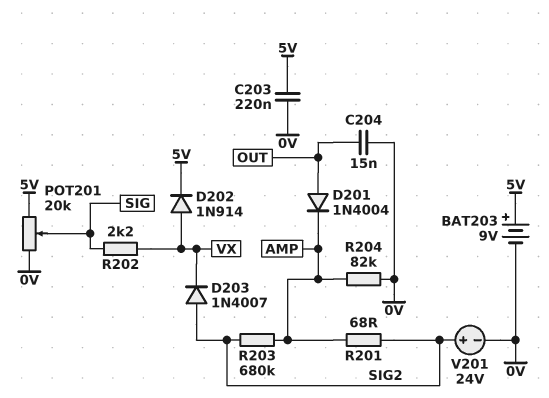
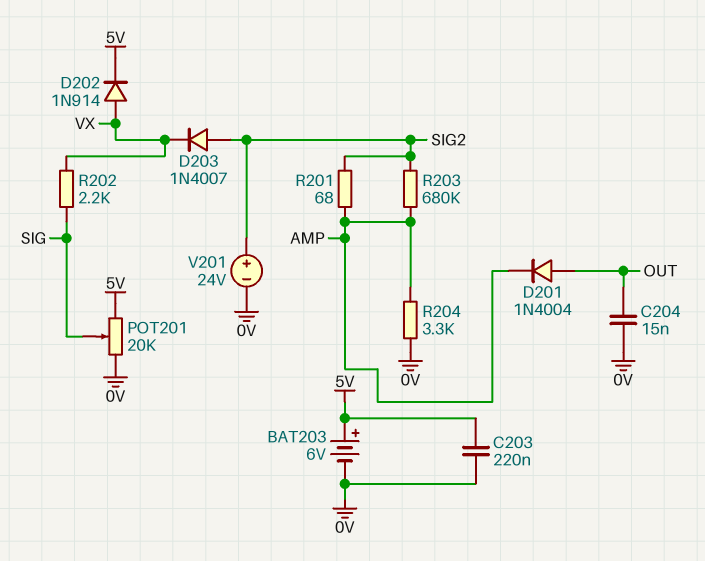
BAT203: 9V (plus 5V, minus 0V) -> 6V (plus 5V, minus 0V)
R204: 82k (0V, AMP) -> 3.3k (0V, AMP)

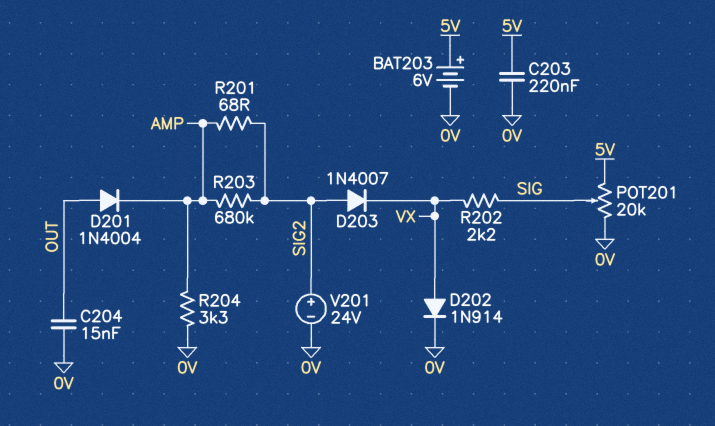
D202: diode 1N914 (A VX, K 5V) -> diode 1N914 (A VX, K 0V)

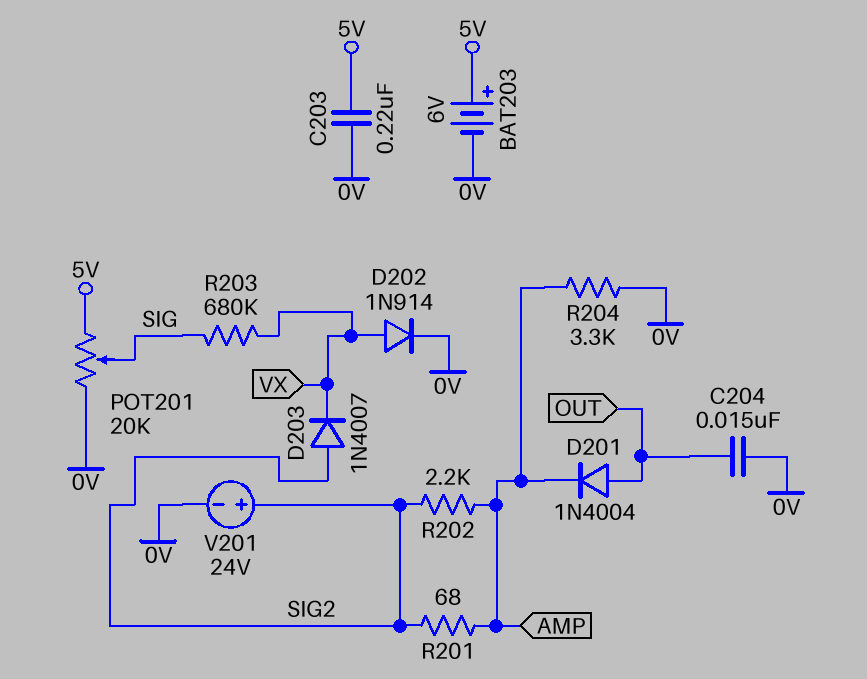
R202: 2.2k (SIG, VX) -> 2.2k (AMP, SIG2)
R203: 680k (AMP, SIG2) -> 680k (SIG, VX)

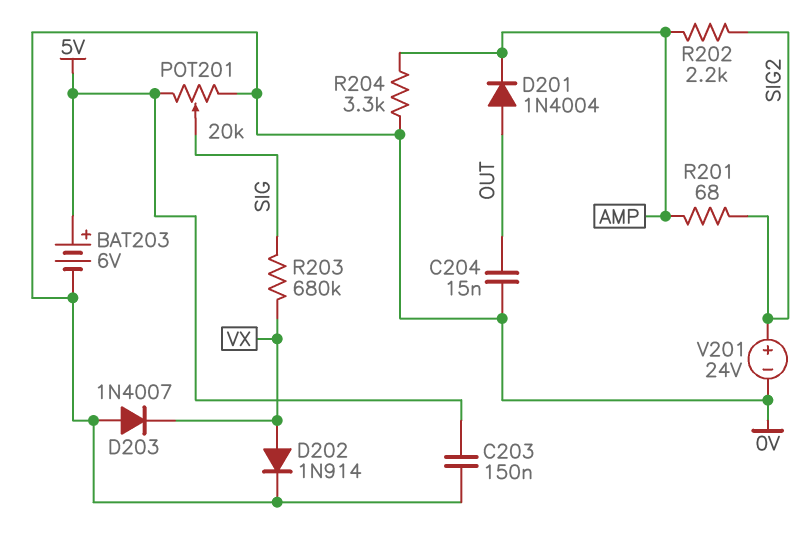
C203: 220nF (0V, 5V) -> 150nF (0V, 5V)
D203: diode 1N4007 (A SIG2, K VX) -> diode 1N4007 (A 0V, K VX)

